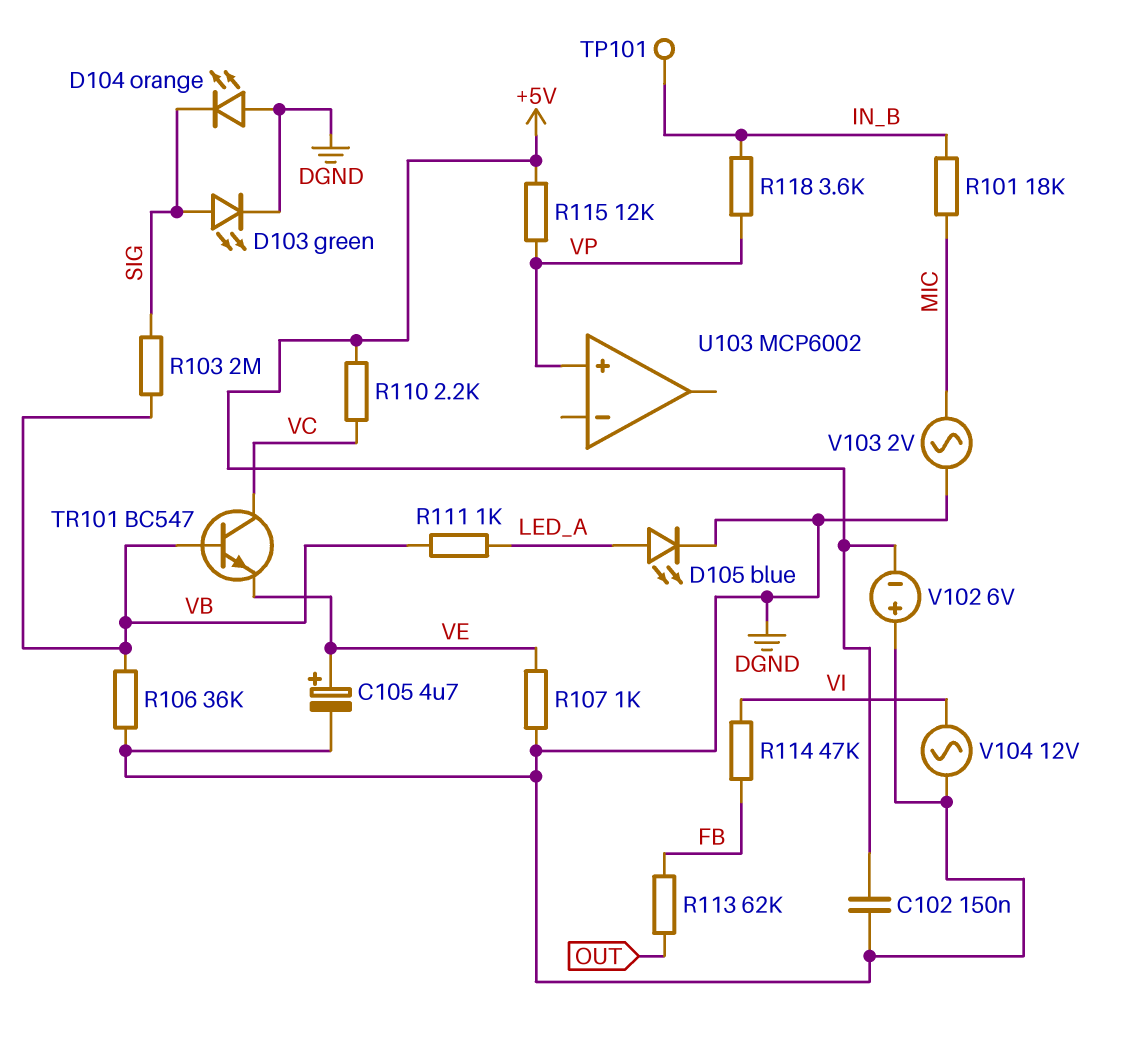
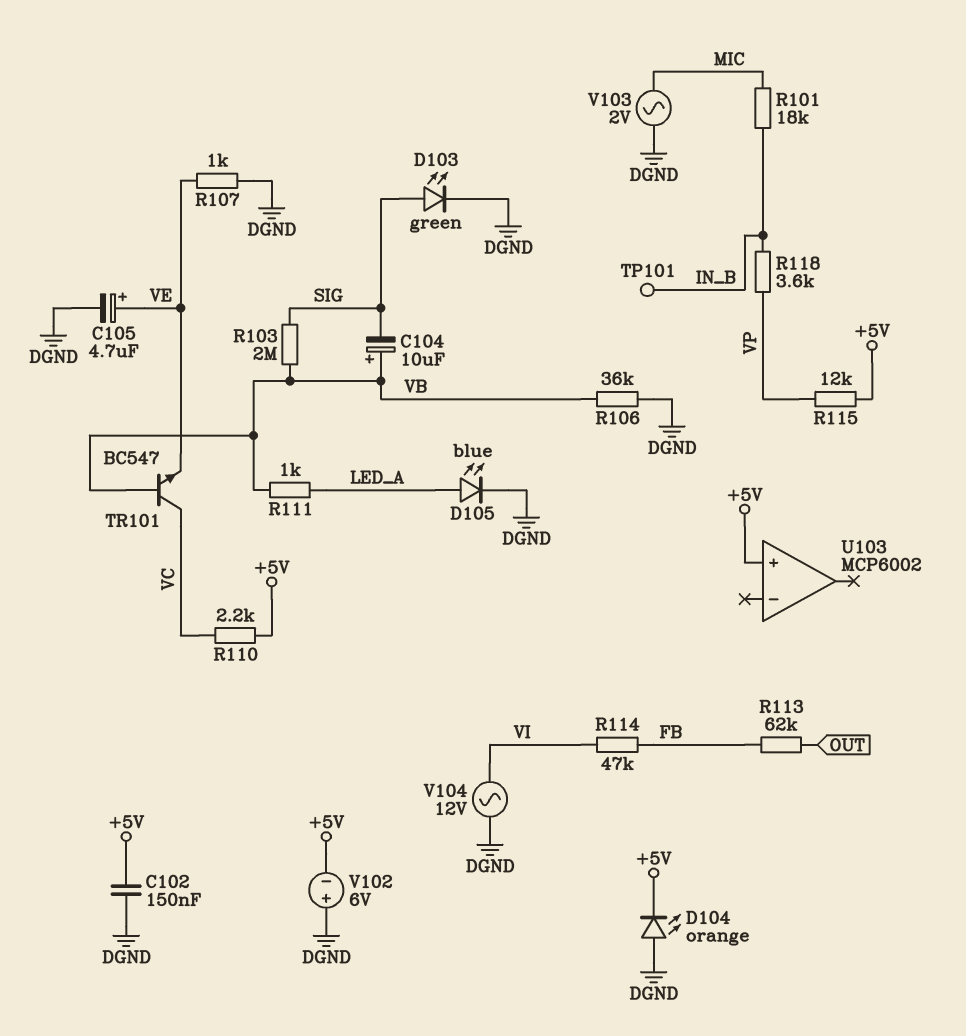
C104: none -> 10uF (plus VB, minus SIG)
D104: LED orange (A DGND, K SIG) -> LED orange (A DGND, K +5V)
U103 pin in+: VP -> +5V

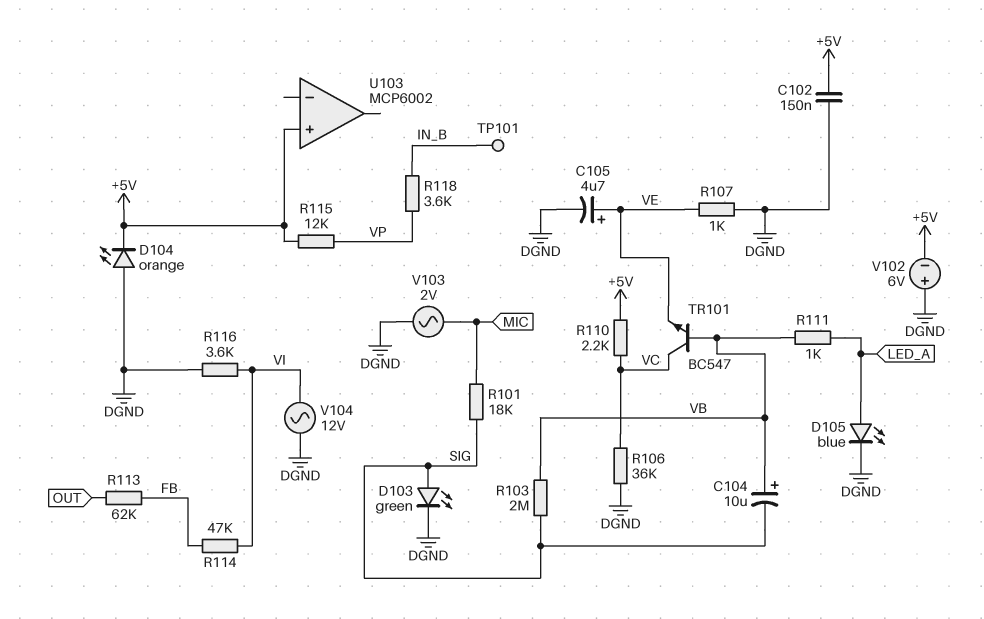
R101: 18k (IN_B, MIC) -> 18k (MIC, SIG)
R106: 36k (DGND, VB) -> 36k (DGND, VC)
R116: none -> 3.6k (DGND, VI)

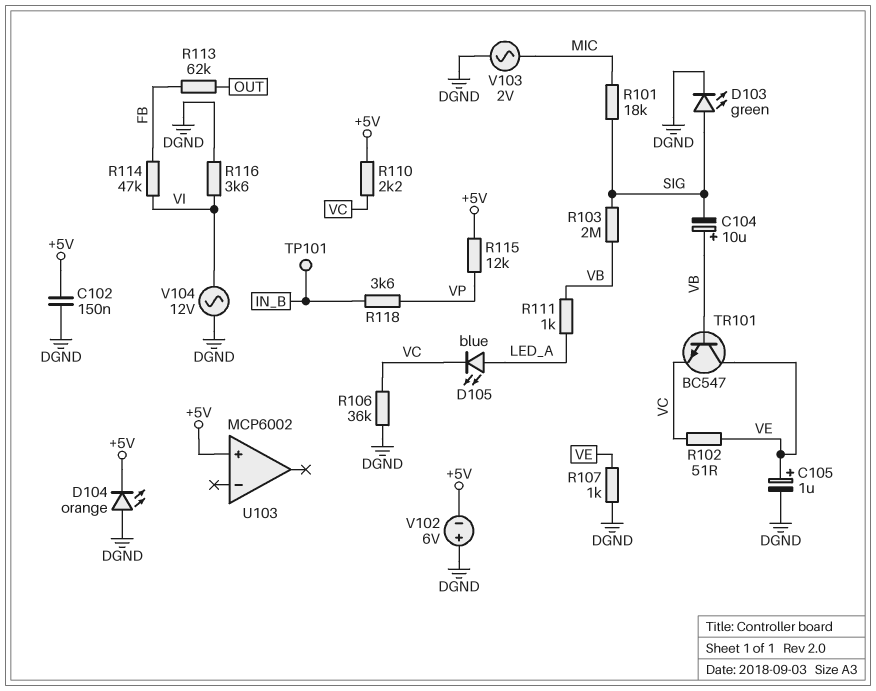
C105: 4.7uF (plus VE, minus DGND) -> 1uF (plus VE, minus DGND)
D105: LED blue (A LED_A, K DGND) -> LED blue (A LED_A, K VC)
R102: none -> 51 (VC, VE)
TR101: NPN BC547 (B VB, C VC, E VE) -> NPN BC547 (B VB, C VE, E VC)

